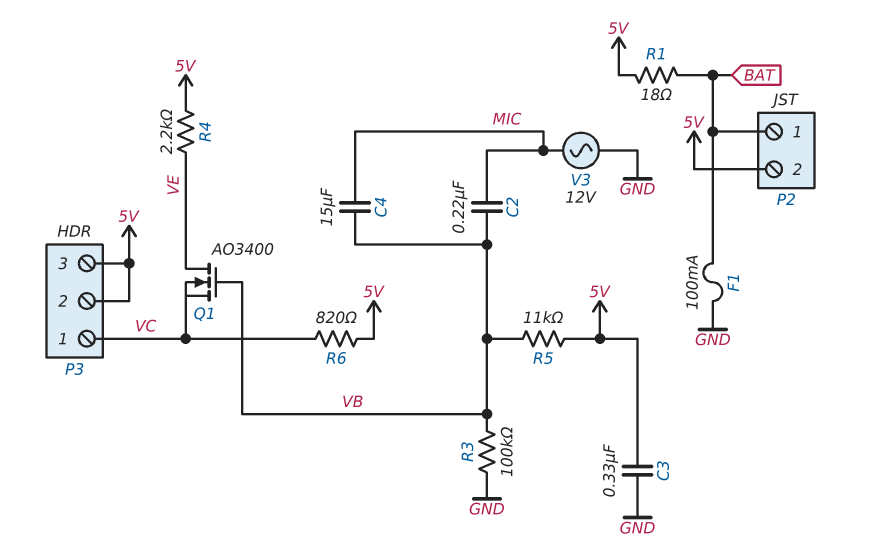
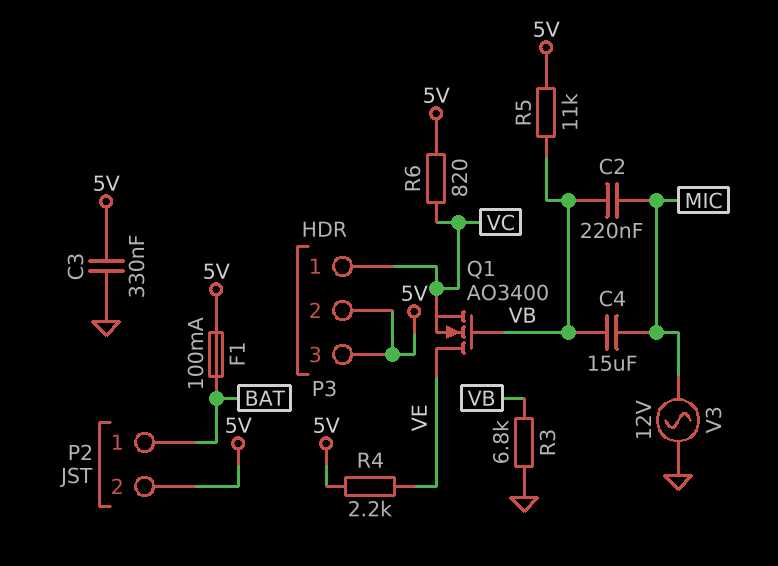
F1: 100mA (BAT, GND) -> 100mA (5V, BAT)
R1: 18 (5V, BAT) -> none
R3: 100k (GND, VB) -> 6.8k (GND, VB)

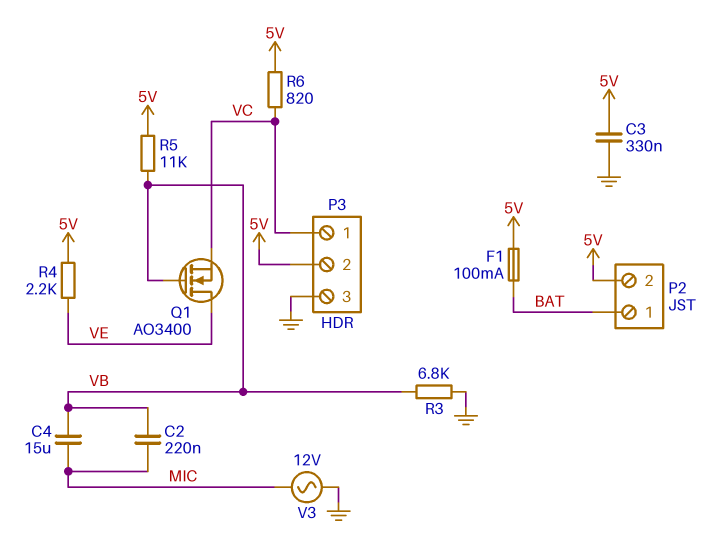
P3 pin 3: 5V -> GND

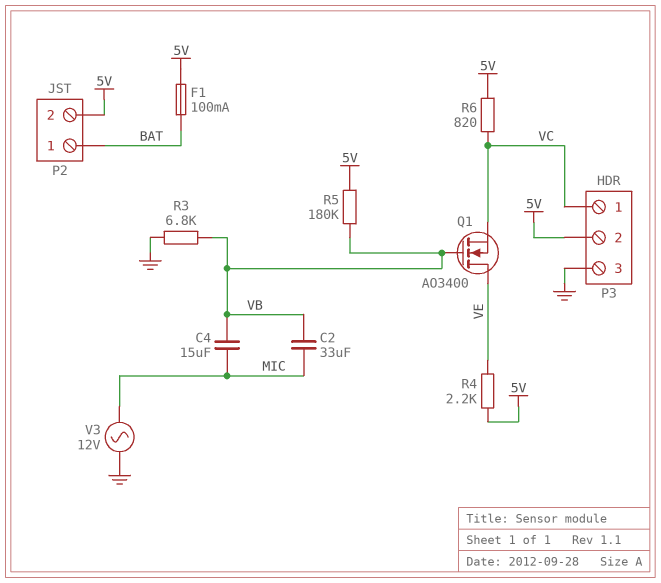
C2: 220nF (MIC, VB) -> 33uF (MIC, VB)
C3: 330nF (5V, GND) -> none
R5: 11k (5V, VB) -> 180k (5V, VB)

